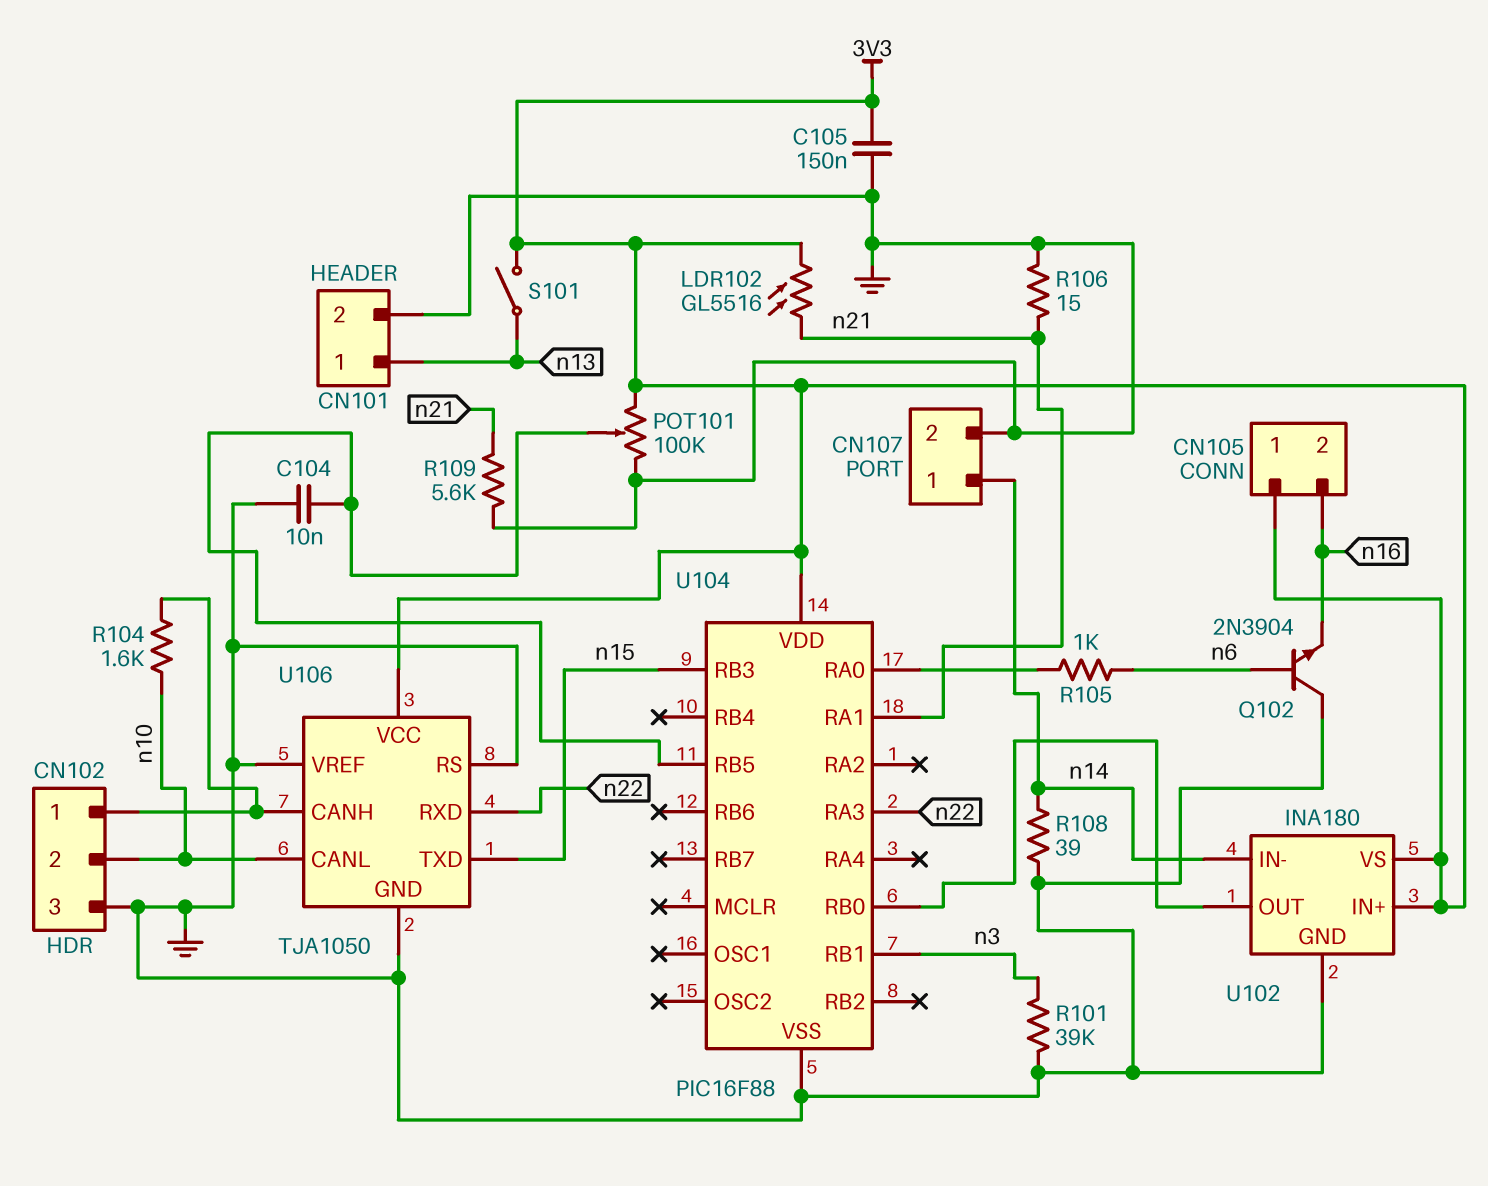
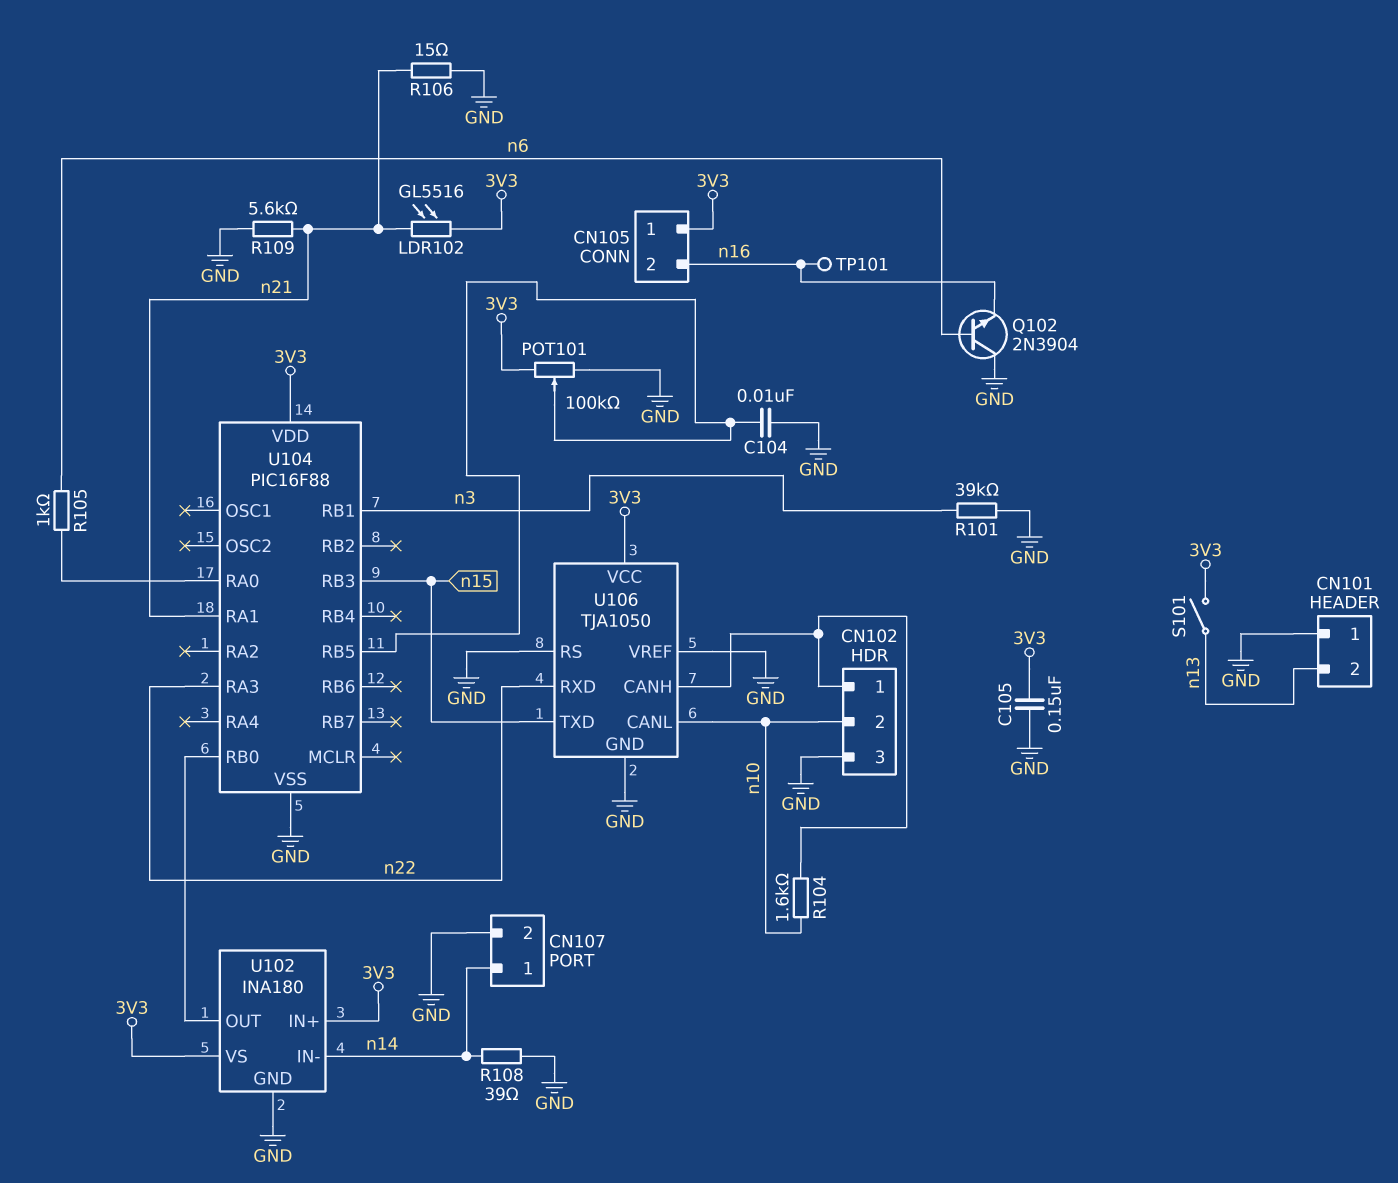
CN101 pin 1: n13 -> GND
CN101 pin 2: GND -> n13
TP101: none -> test point (n16)

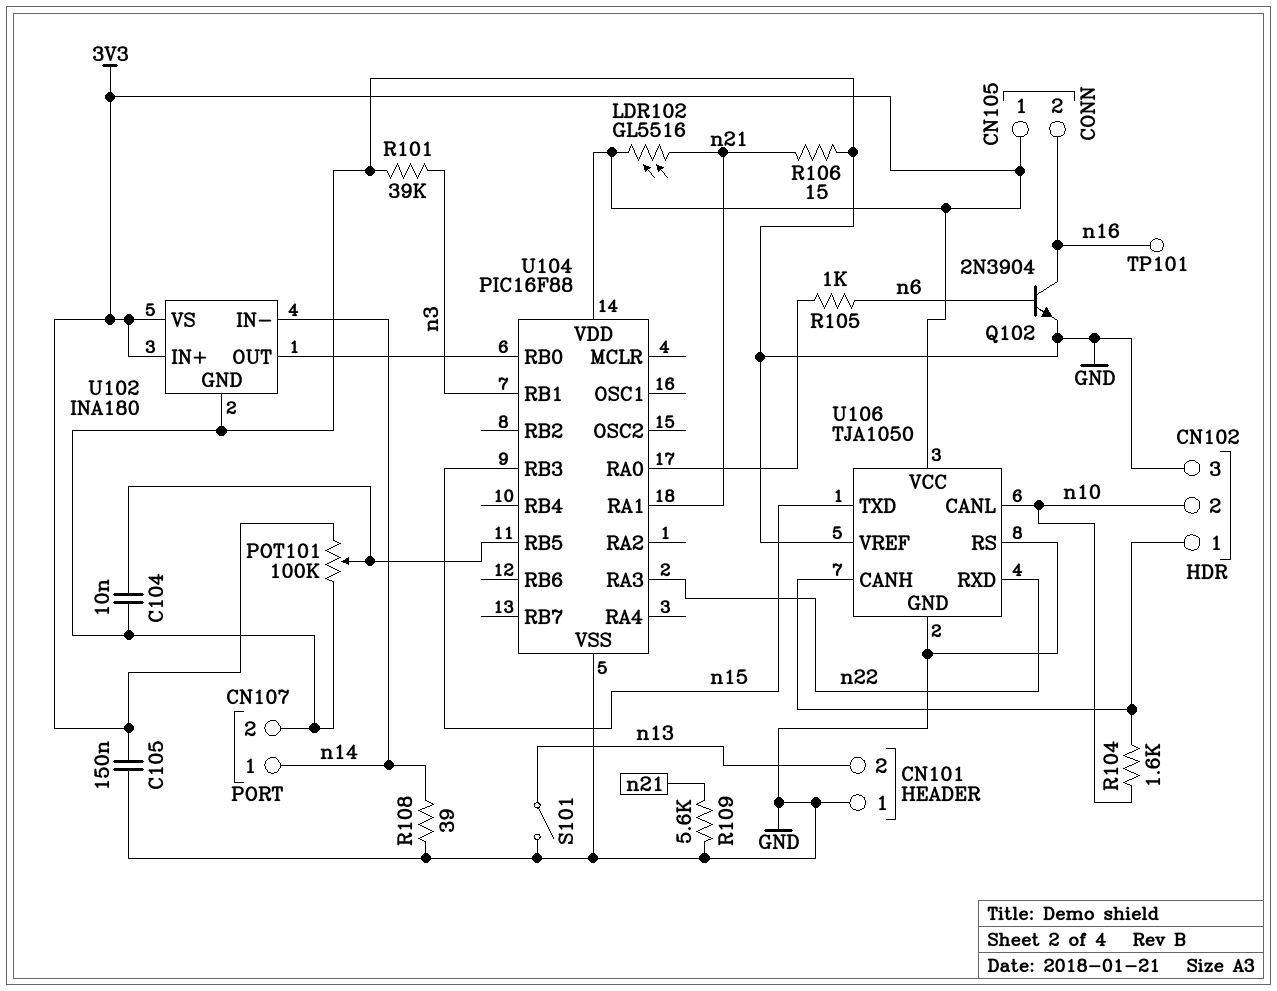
Q102: NPN 2N3904 (B n6, C GND, E n16) -> NPN 2N3904 (B n6, C n16, E GND)
S101: switch (3V3, n13) -> switch (GND, n13)

